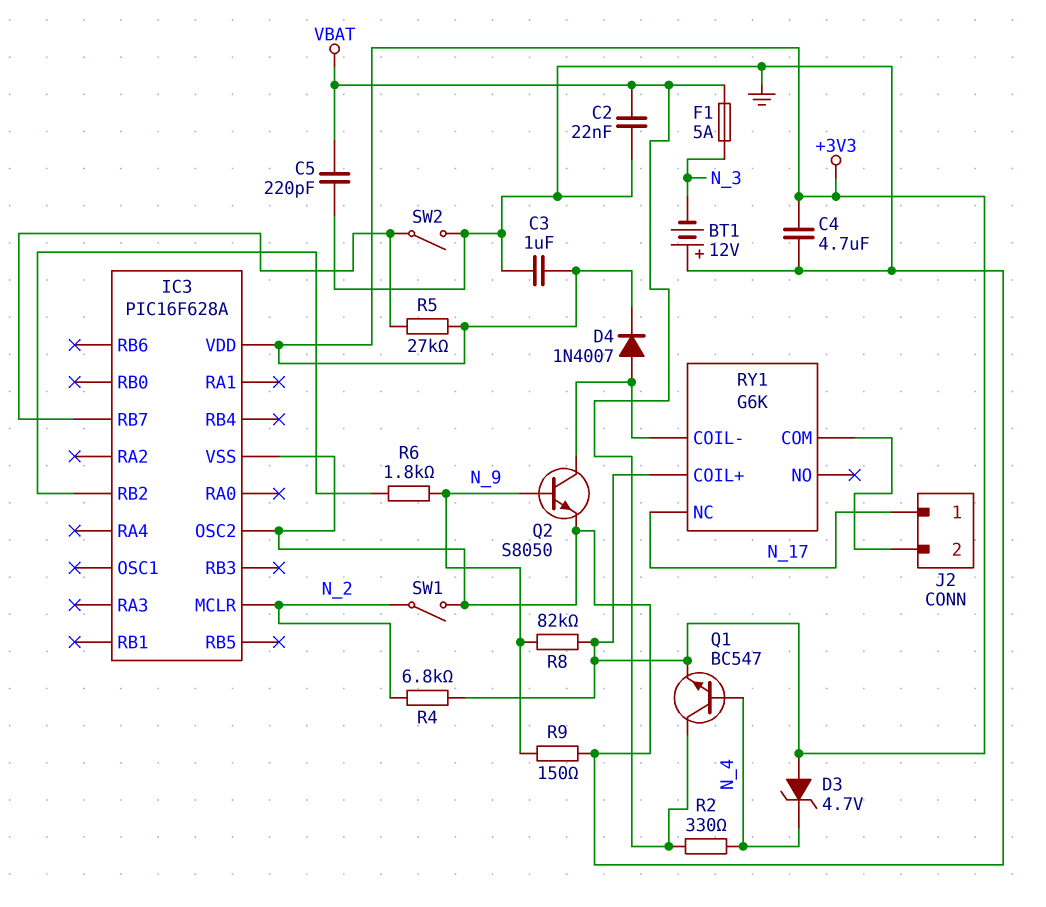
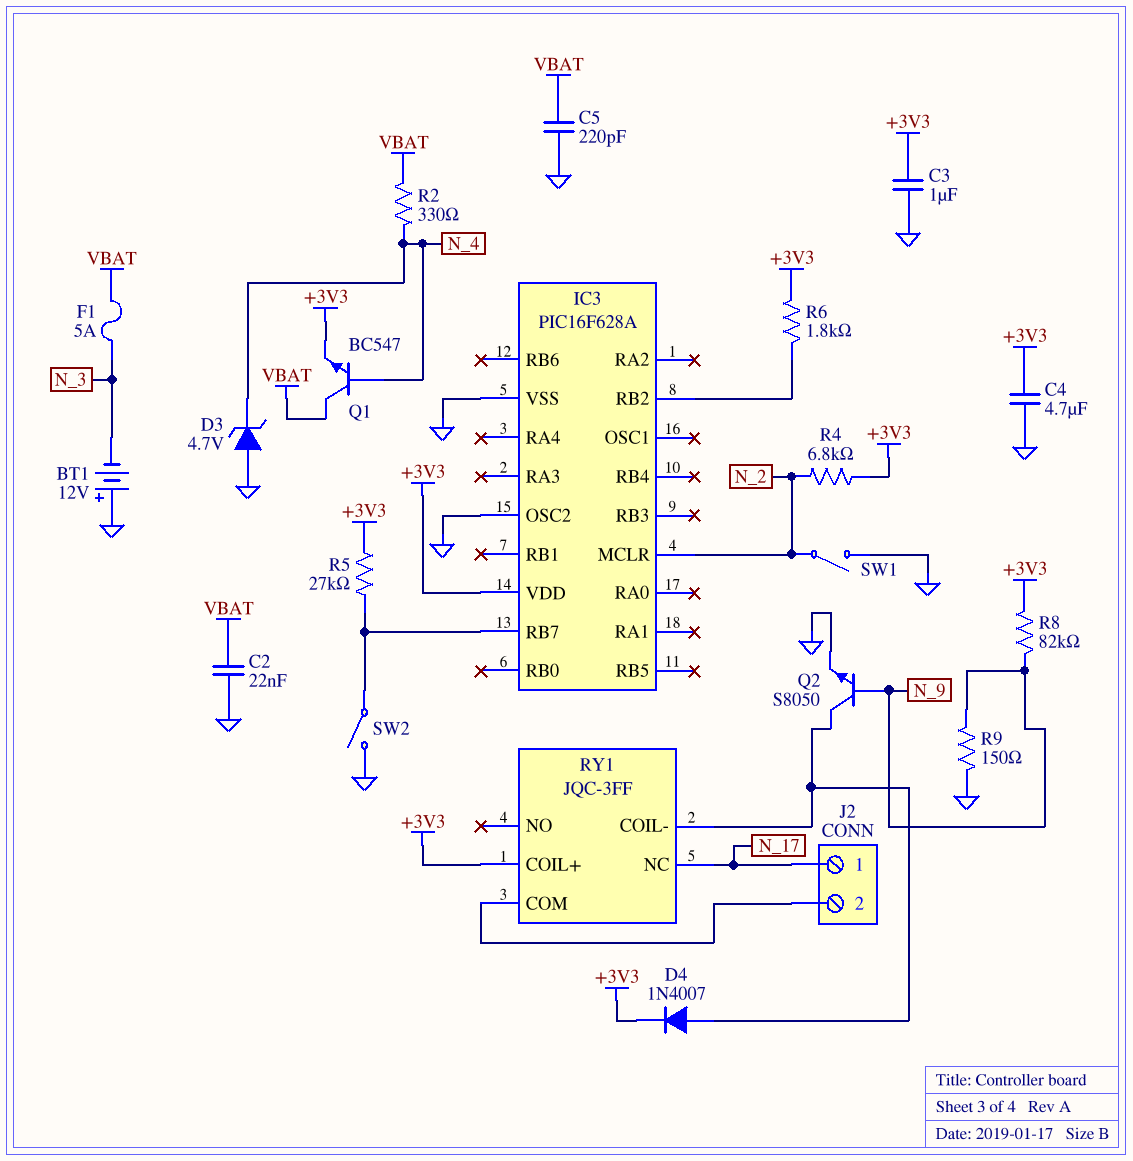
D3: zener 4.7V (A +3V3, K N_4) -> zener 4.7V (A GND, K N_4)
R6: 1.8k (IC3/RB2, N_9) -> 1.8k (+3V3, IC3/RB2)
RY1: G6K -> JQC-3FF

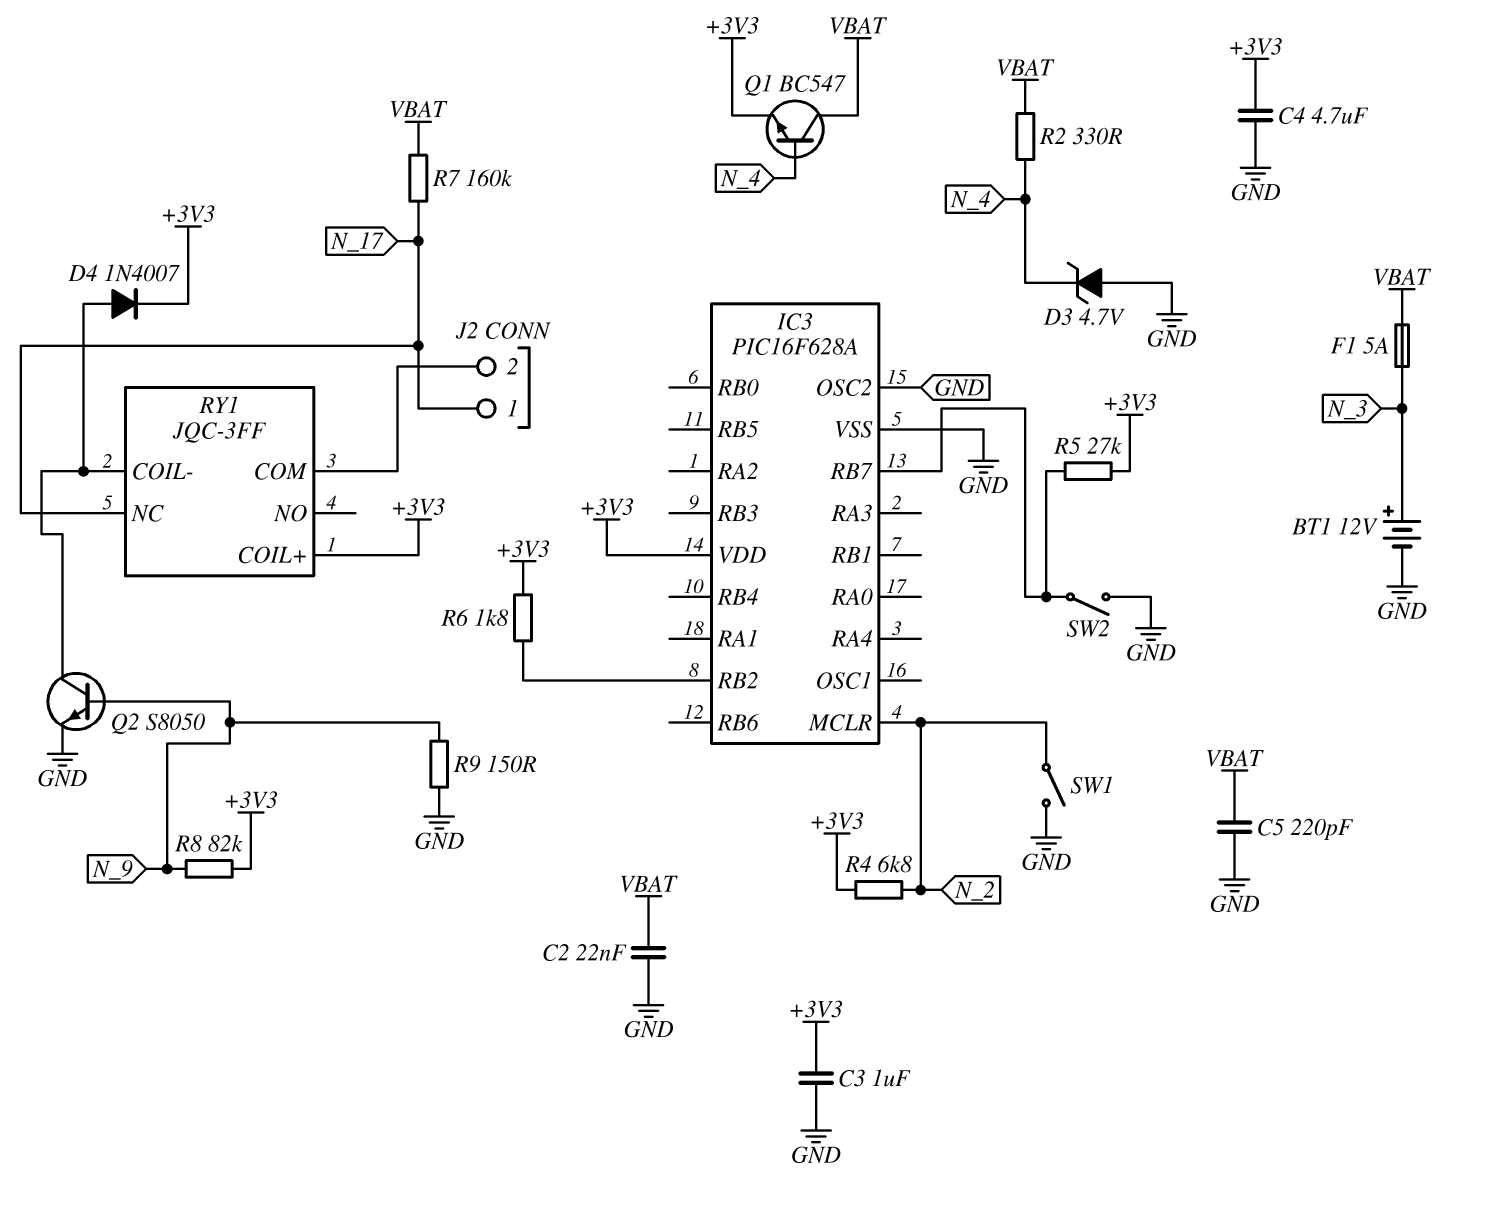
BT1: 12V (plus GND, minus N_3) -> 12V (plus N_3, minus GND)
R7: none -> 160k (N_17, VBAT)

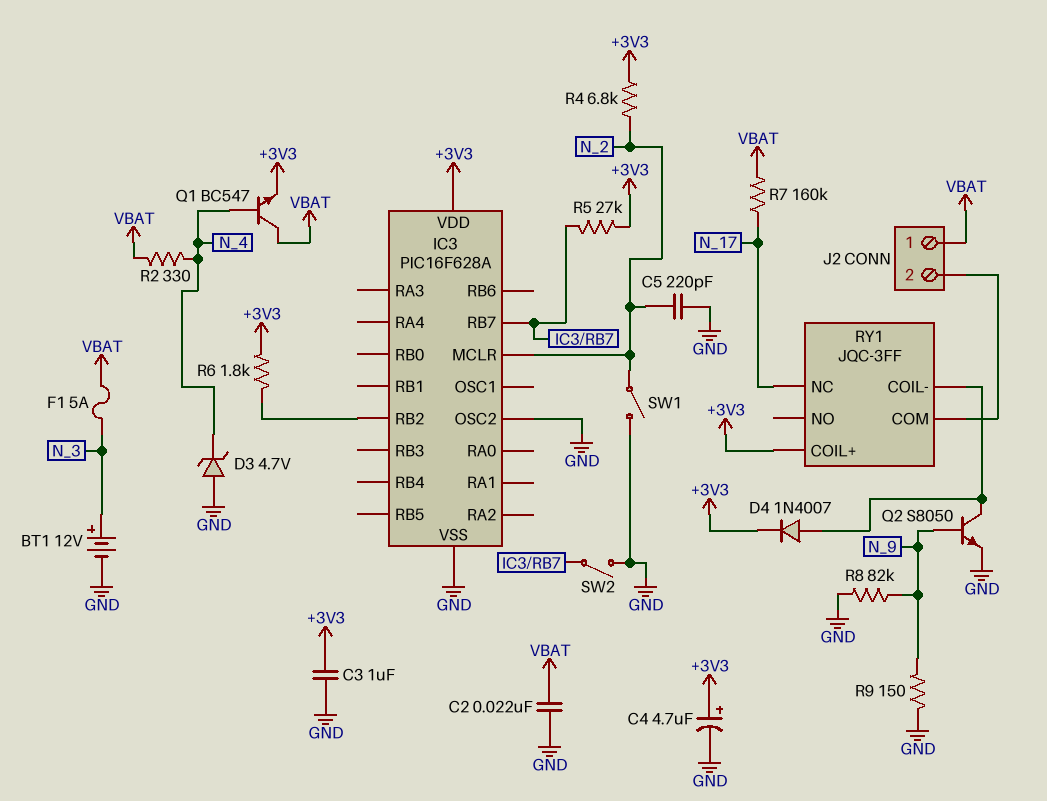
C4: 4.7uF (+3V3, GND) -> 4.7uF (plus +3V3, minus GND)
C5: 220pF (GND, VBAT) -> 220pF (GND, N_2)
J2 pin 1: N_17 -> VBAT
R8: 82k (+3V3, N_9) -> 82k (GND, N_9)

